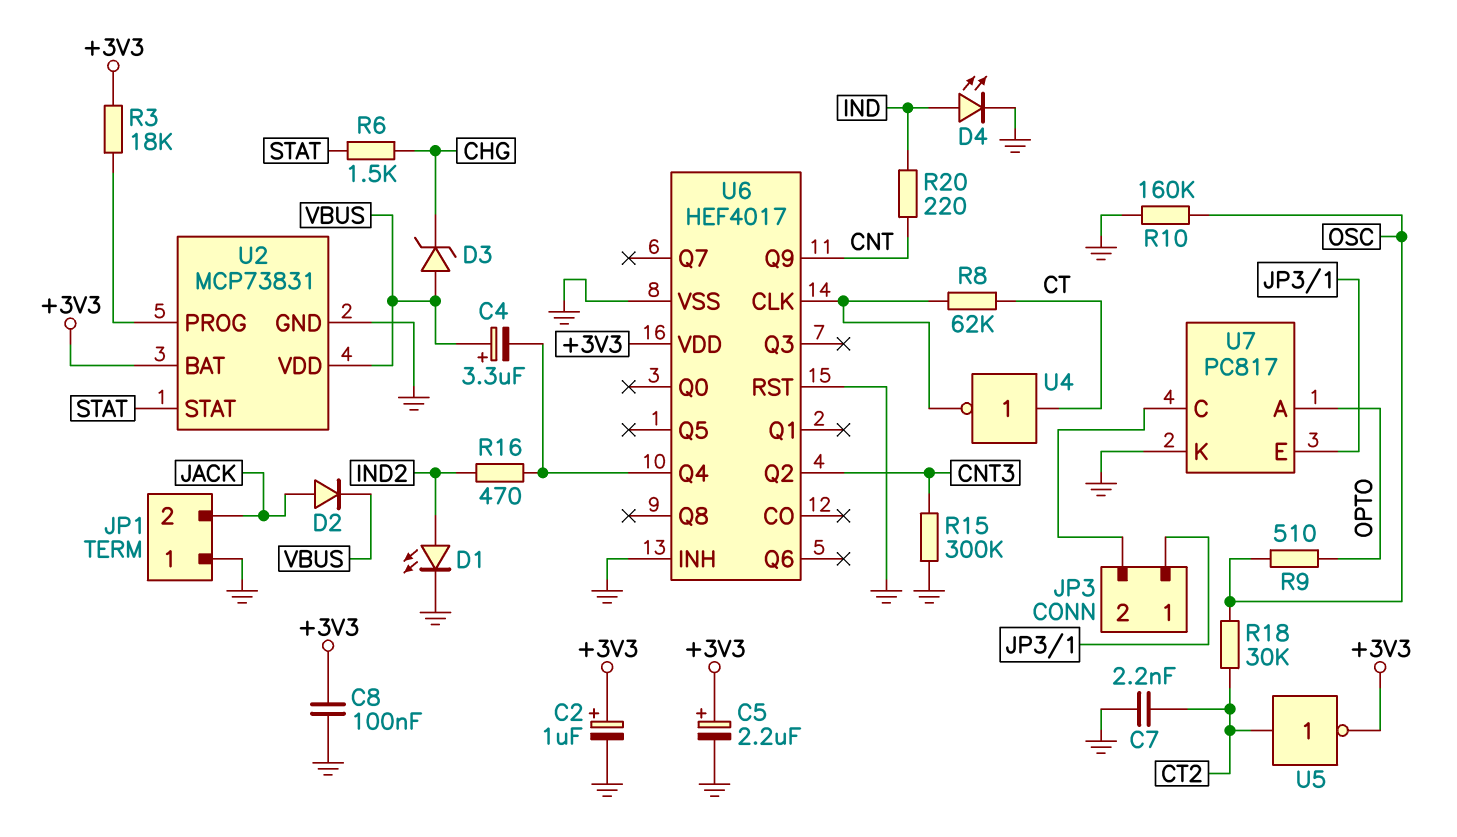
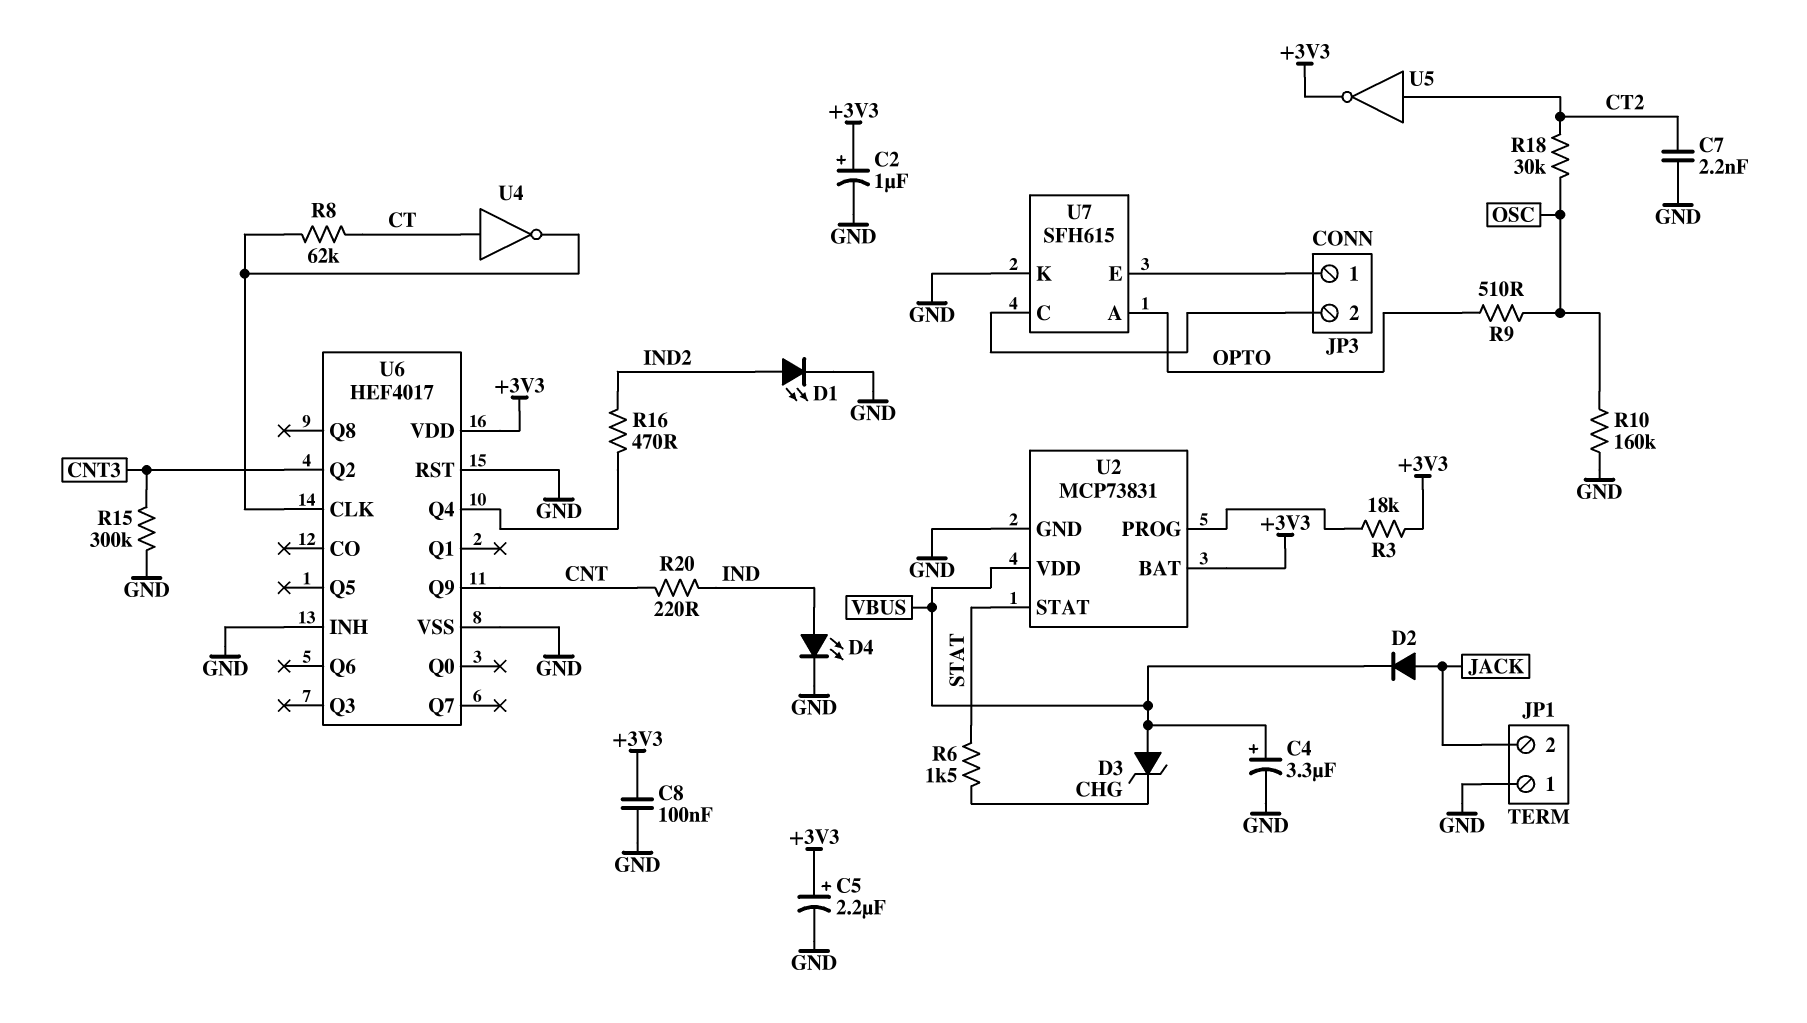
C4: 3.3uF (plus VBUS, minus U6/Q4) -> 3.3uF (plus VBUS, minus GND)
U7: PC817 -> SFH615

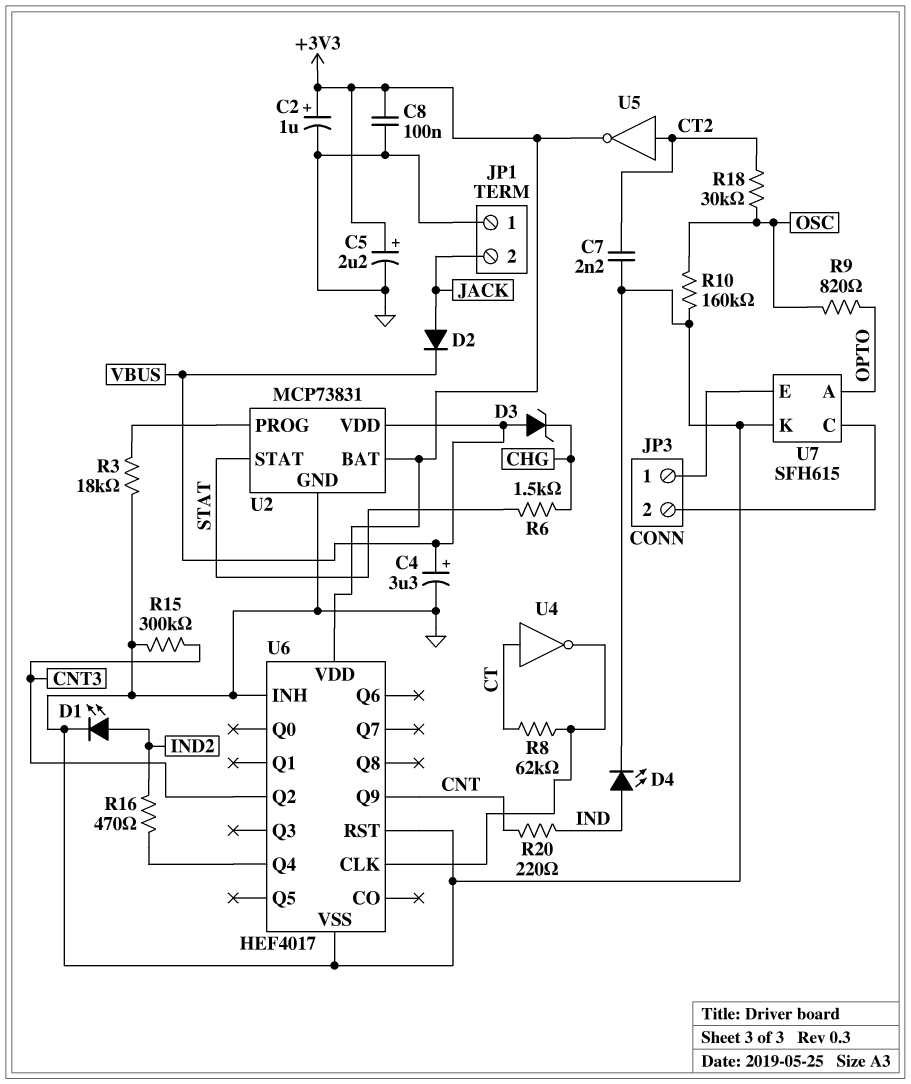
R3: 18k (+3V3, U2/PROG) -> 18k (GND, U2/PROG)
R9: 510 (OPTO, OSC) -> 820 (OPTO, OSC)

